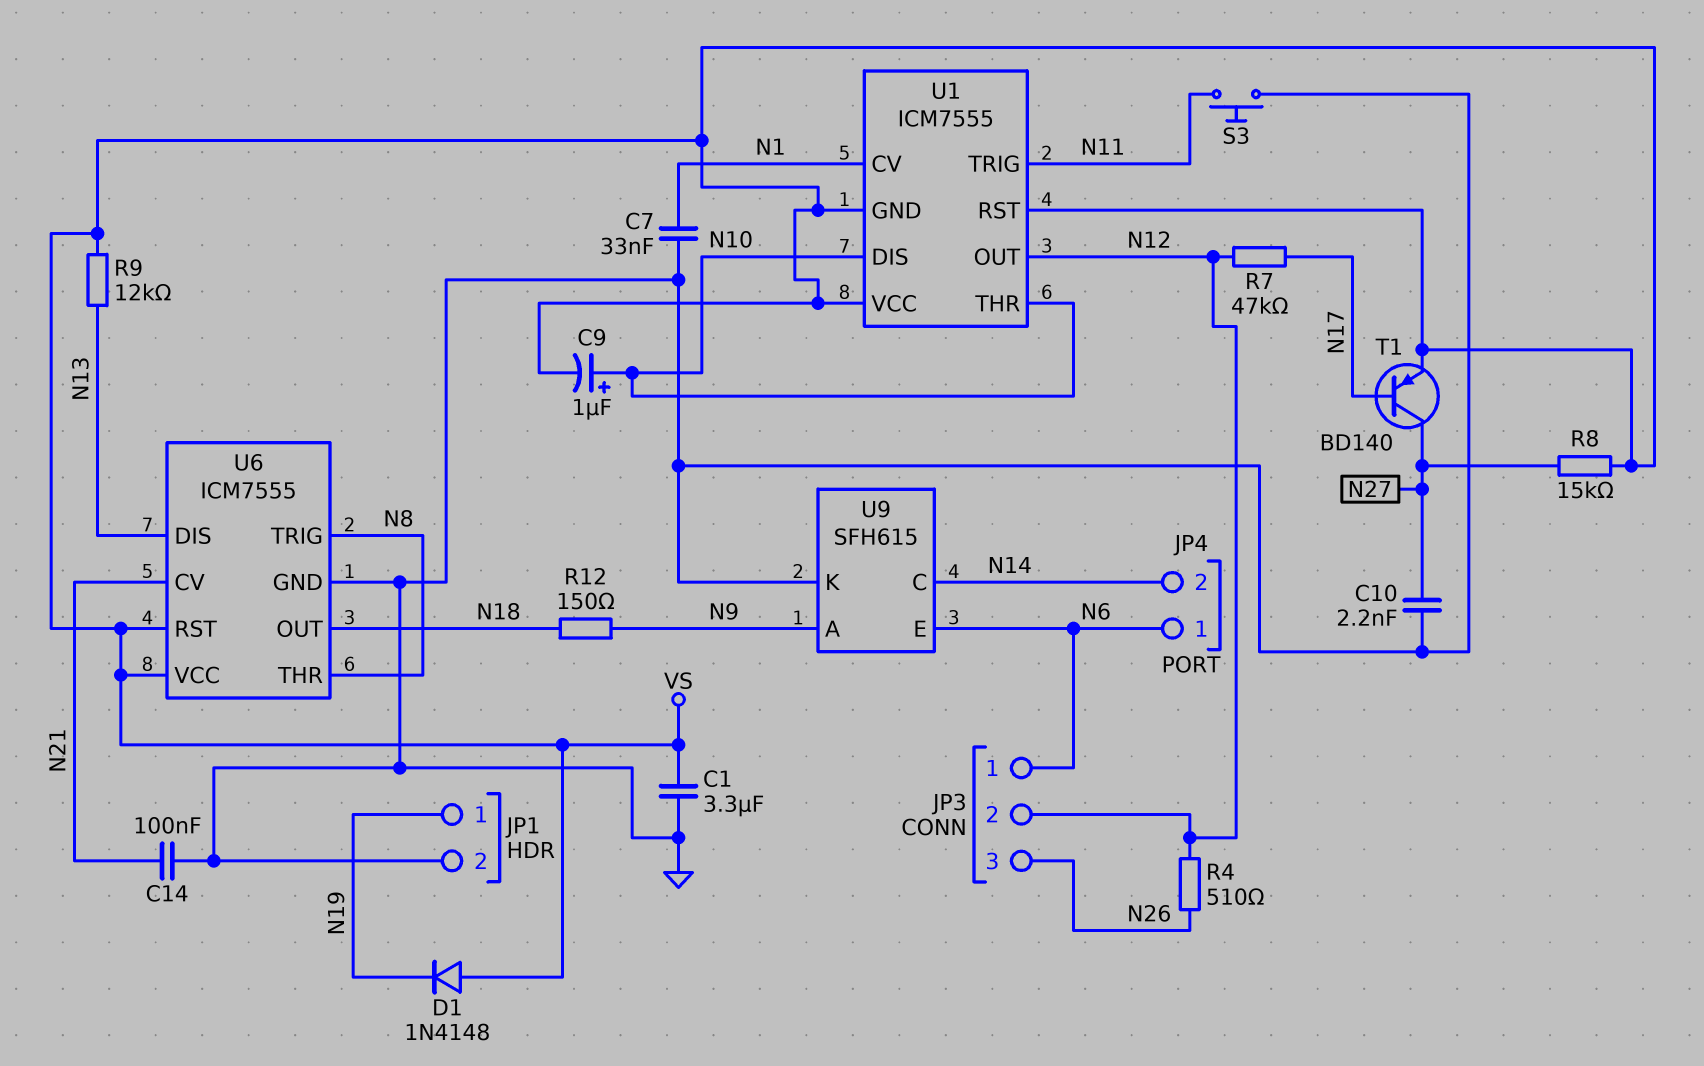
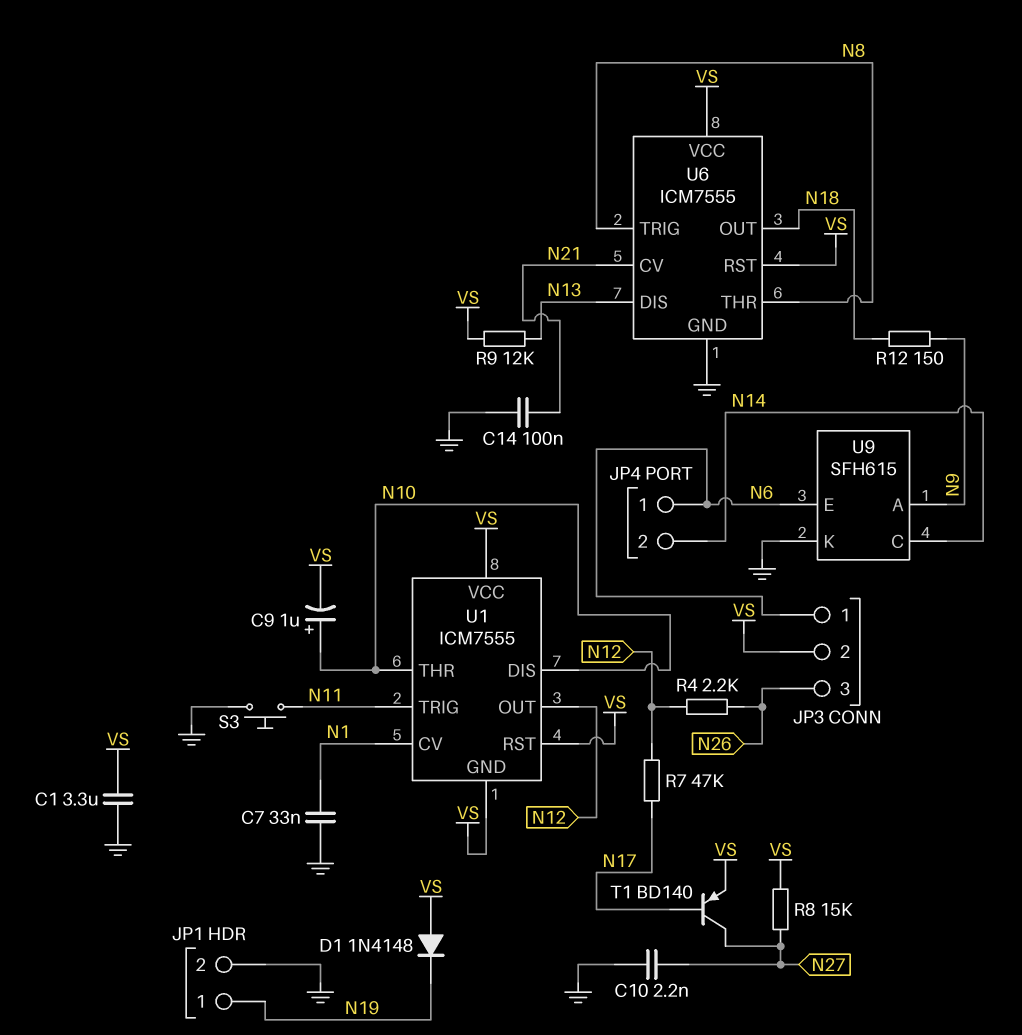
JP3 pin 2: N12 -> VS
R4: 510 (N12, N26) -> 2.2k (N12, N26)

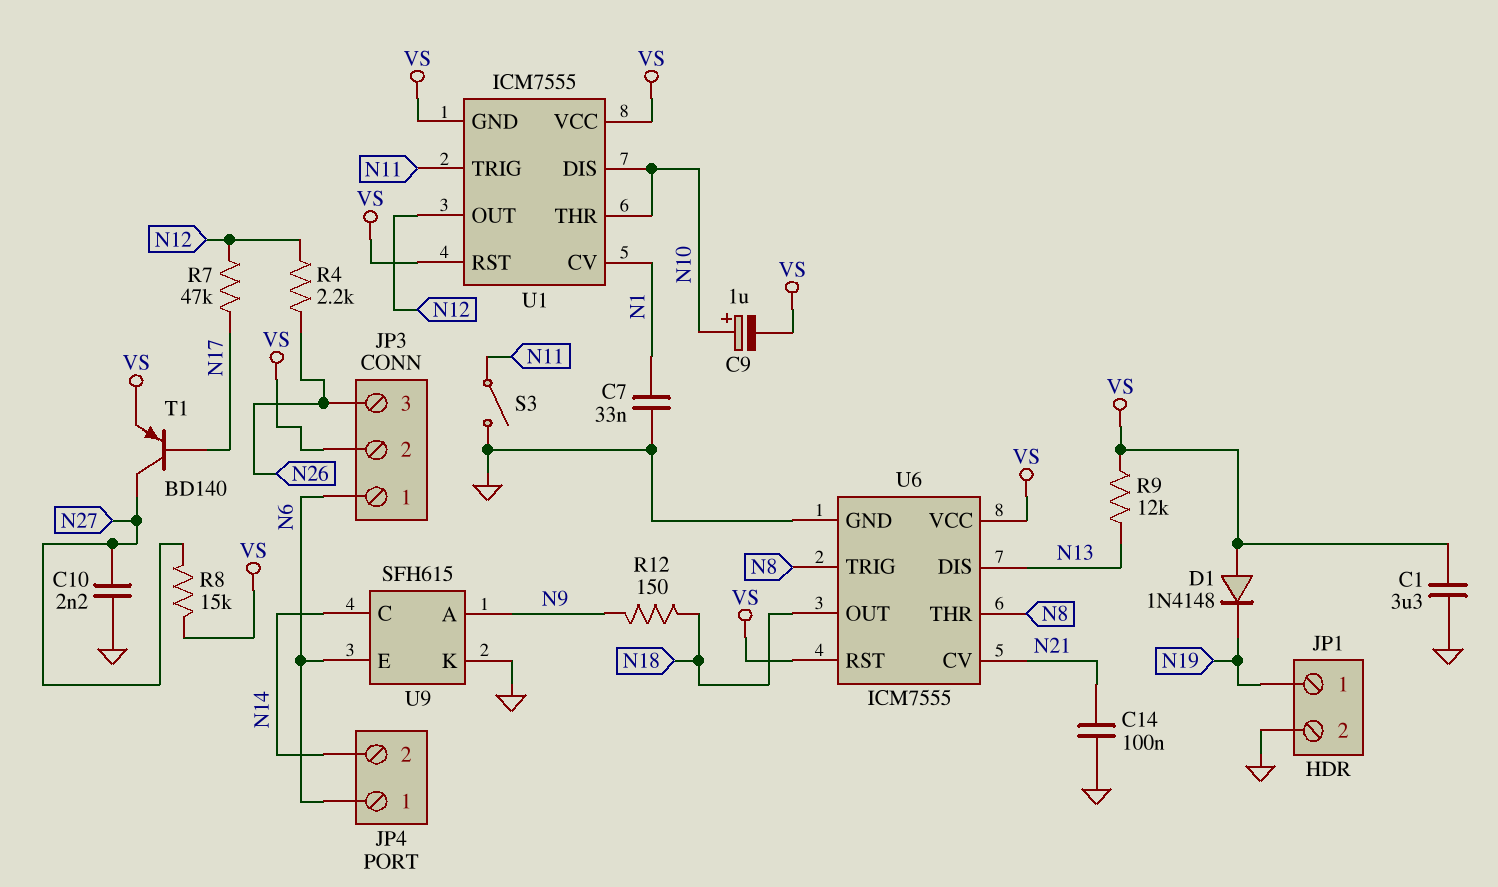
S3: button (GND, N11) -> switch (GND, N11)

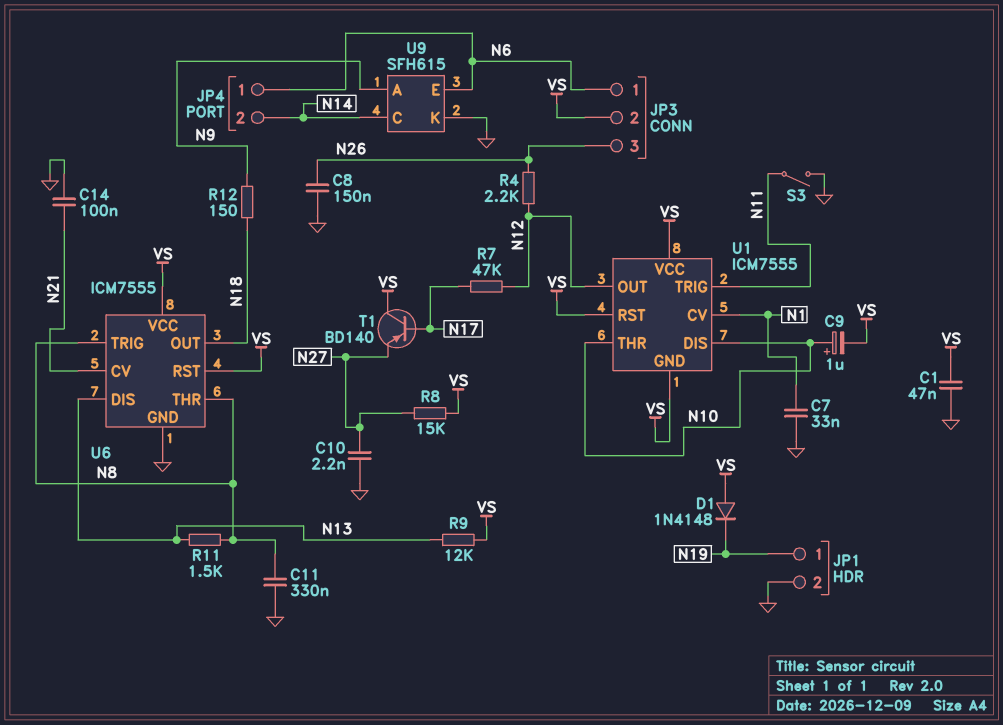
C1: 3.3uF (GND, VS) -> 47nF (GND, VS)
C8: none -> 150nF (GND, N26)
C11: none -> 330nF (GND, N8)
R11: none -> 1.5k (N8, N13)
T1: PNP BD140 (B N17, C N27, E VS) -> PNP BD140 (B N17, C VS, E N27)

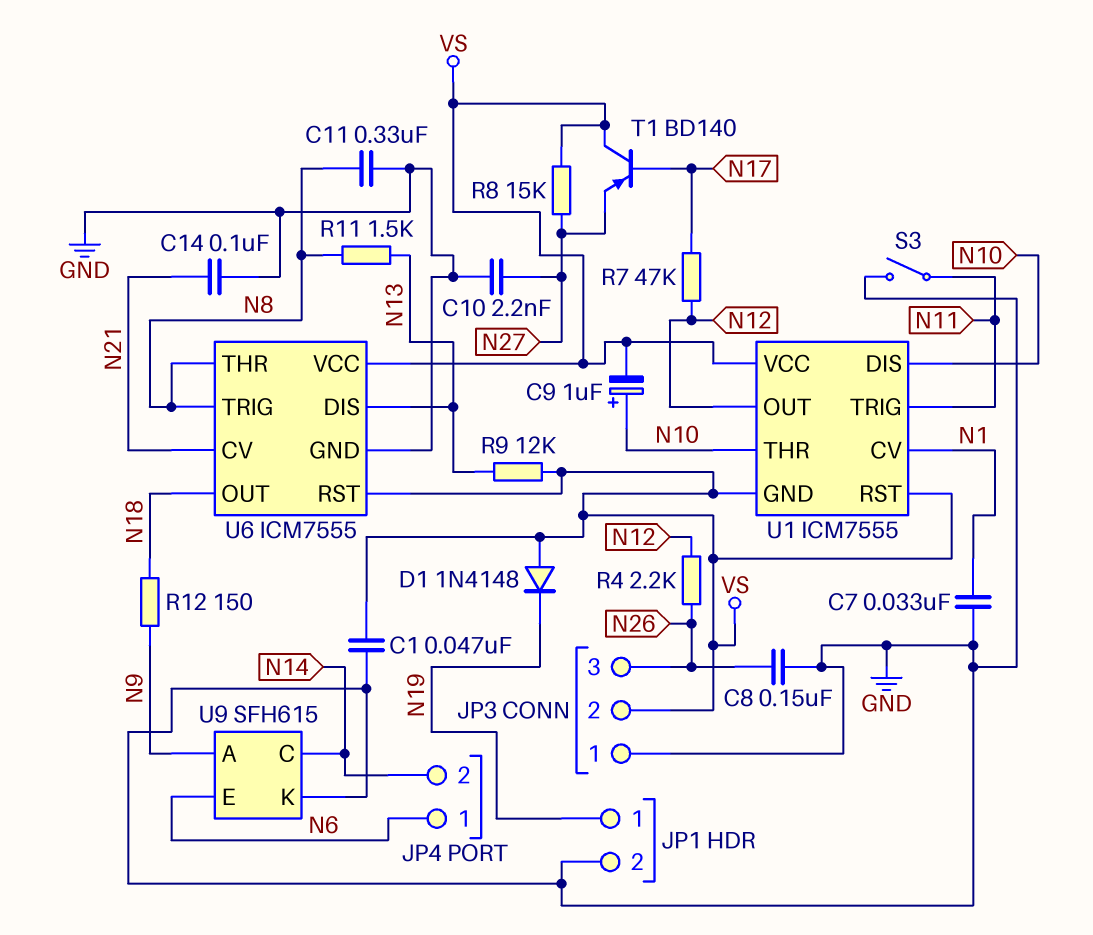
JP3 pin 1: N6 -> GND

